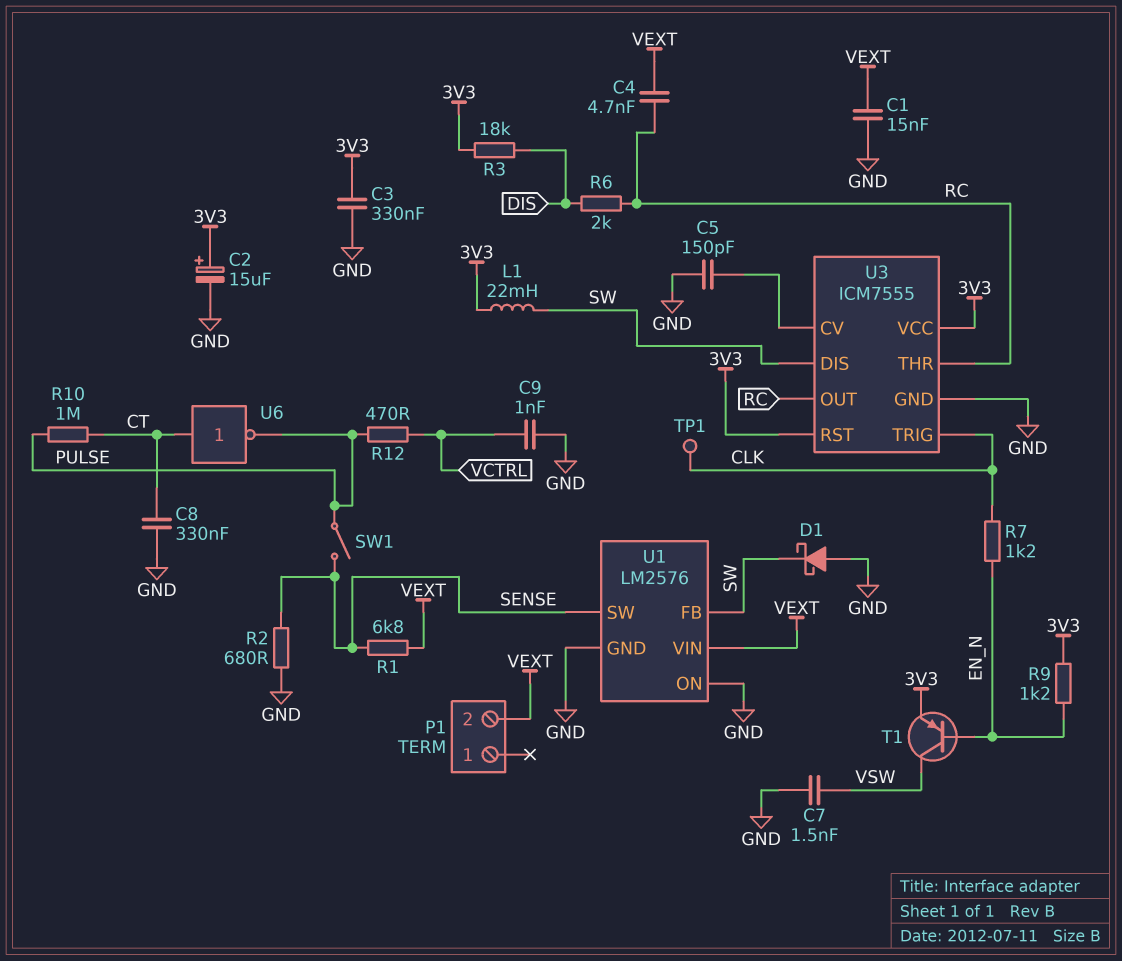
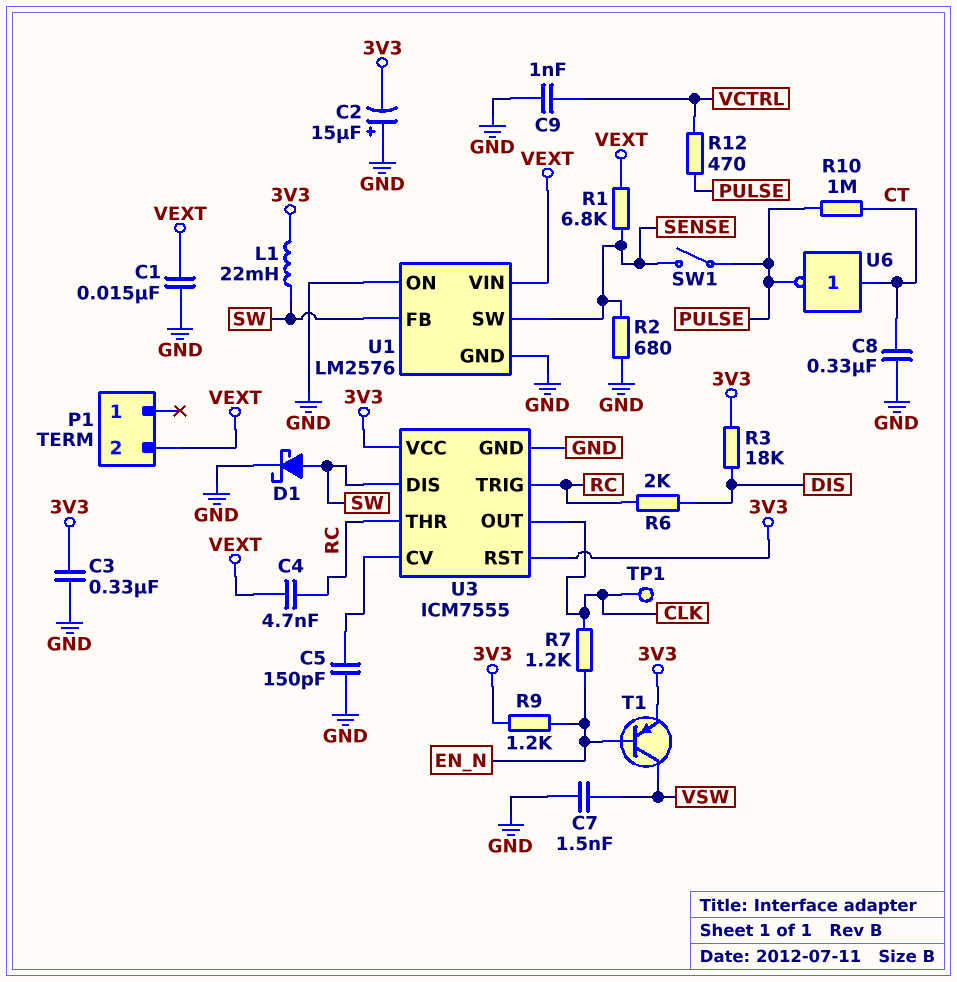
C2: 15uF (plus 3V3, minus GND) -> 15uF (plus GND, minus 3V3)
D1: schottky (A GND, K SW) -> schottky (A SW, K GND)
U3 pin OUT: RC -> CLK
U3 pin TRIG: CLK -> RC

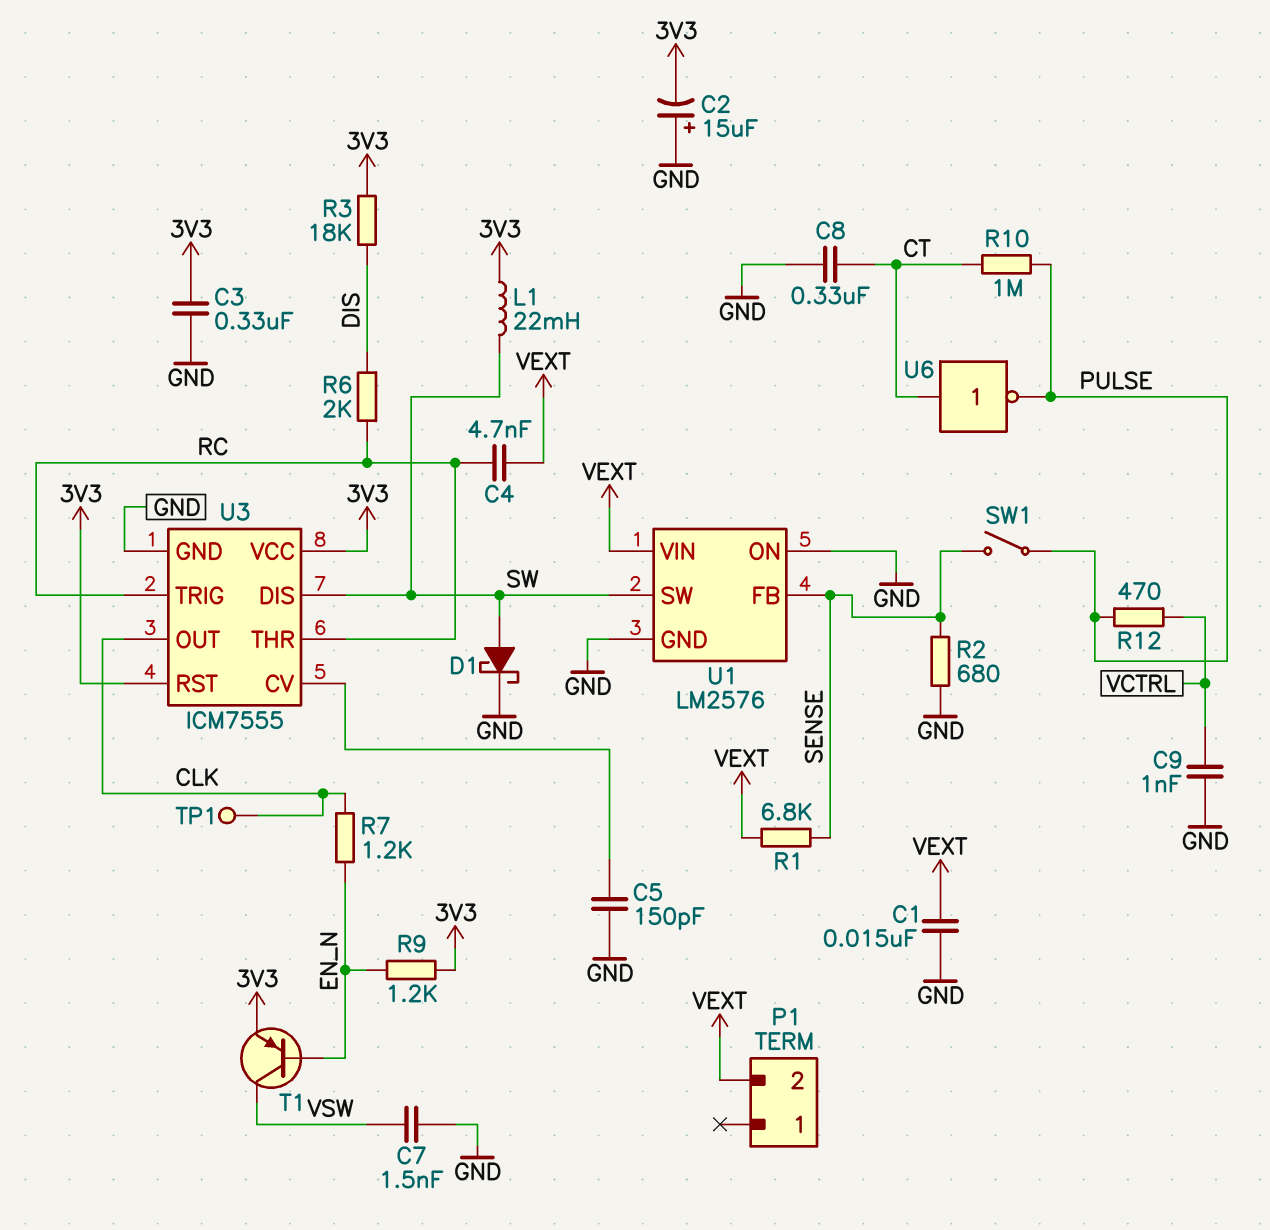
U1 pin FB: SW -> SENSE
U1 pin SW: SENSE -> SW

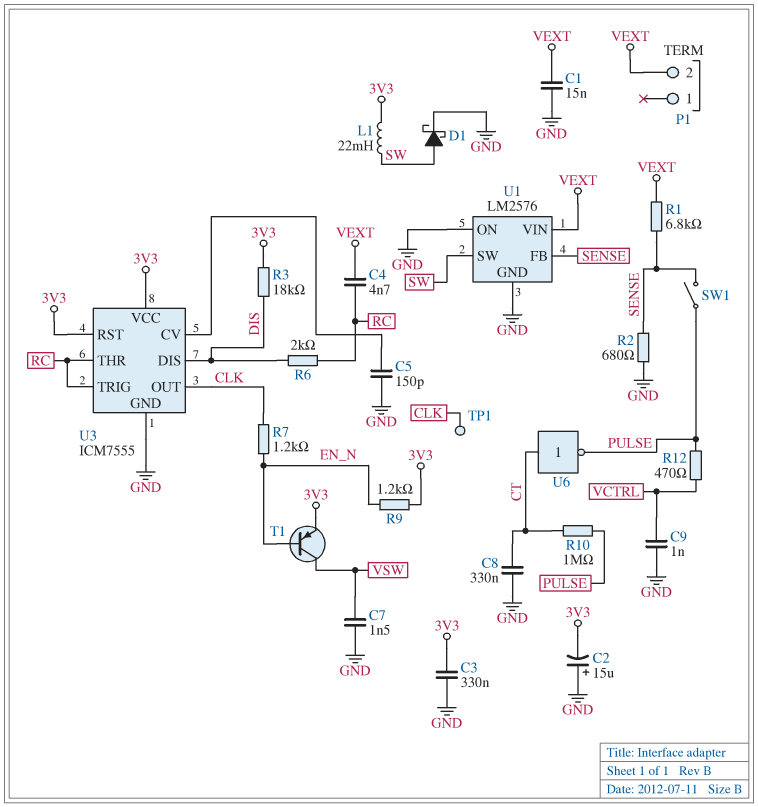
U3 pin DIS: SW -> DIS

